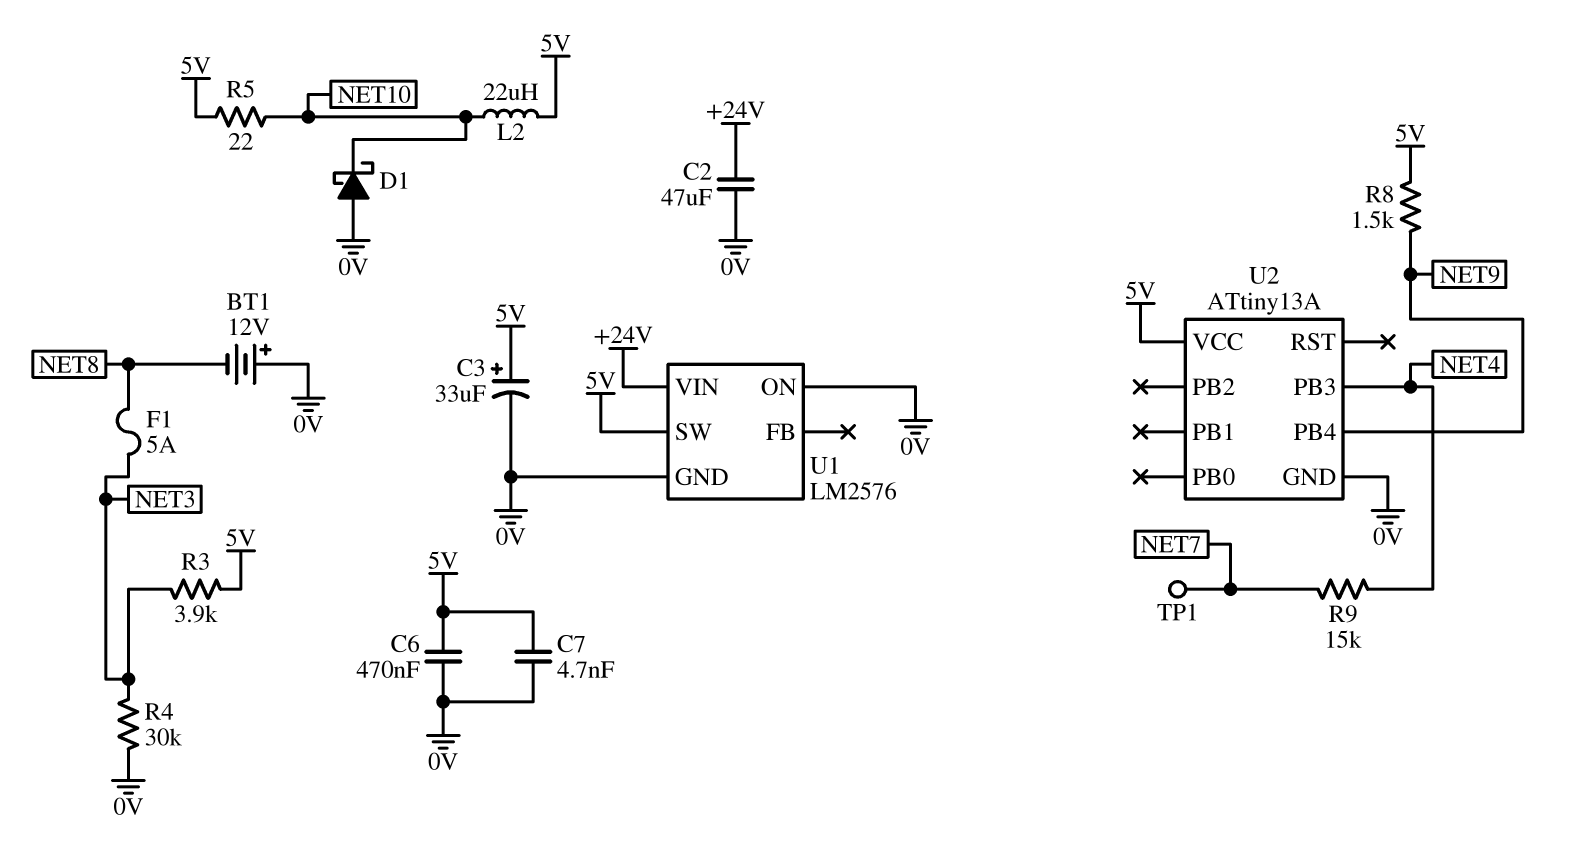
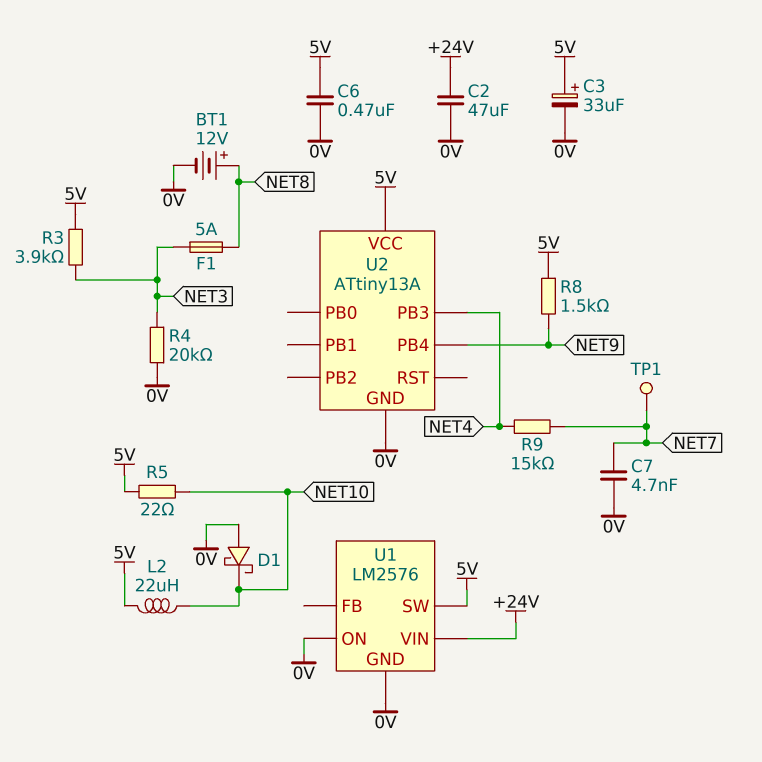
BT1: 12V (plus 0V, minus NET8) -> 12V (plus NET8, minus 0V)
C7: 4.7nF (0V, 5V) -> 4.7nF (0V, NET7)
R4: 30k (0V, NET3) -> 20k (0V, NET3)

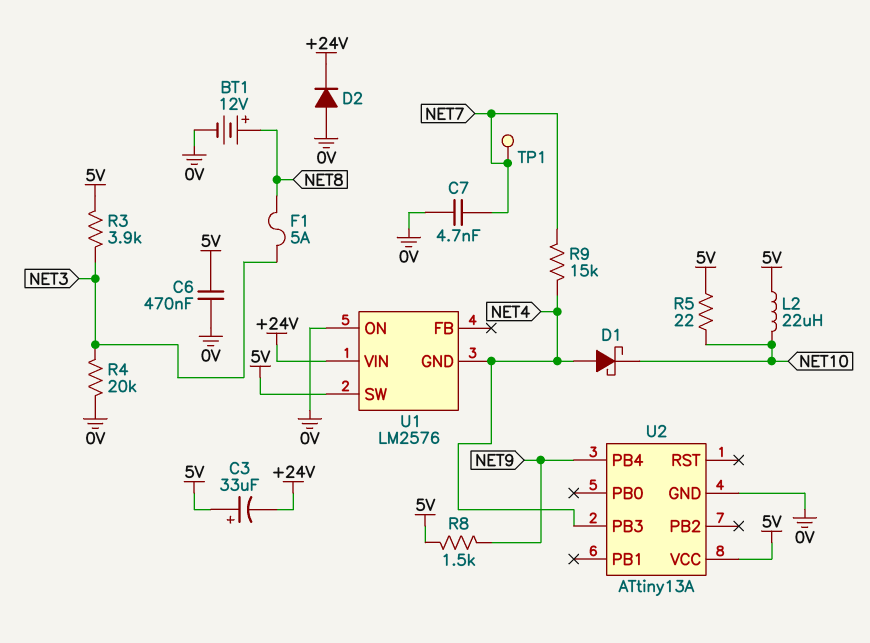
C2: 47uF (+24V, 0V) -> none
C3: 33uF (plus 5V, minus 0V) -> 33uF (plus 5V, minus +24V)
D1: schottky (A 0V, K NET10) -> schottky (A NET4, K NET10)
D2: none -> diode (A 0V, K +24V)
U1 pin GND: 0V -> NET4

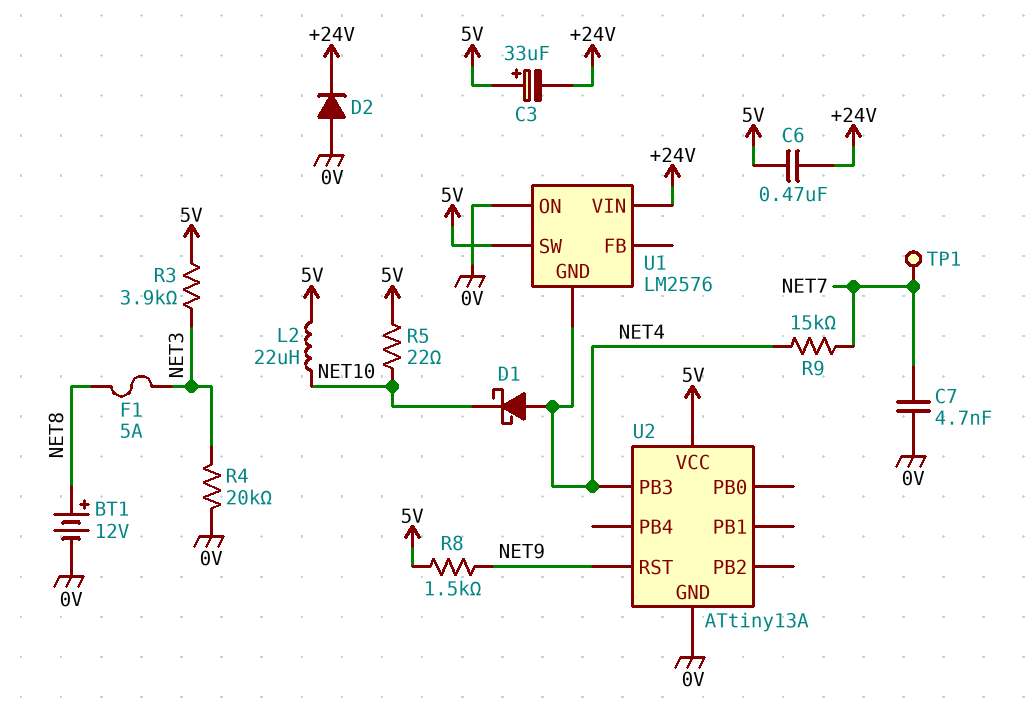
C6: 470nF (0V, 5V) -> 470nF (+24V, 5V)
U2 pin PB4: NET9 -> none
U2 pin RST: none -> NET9

